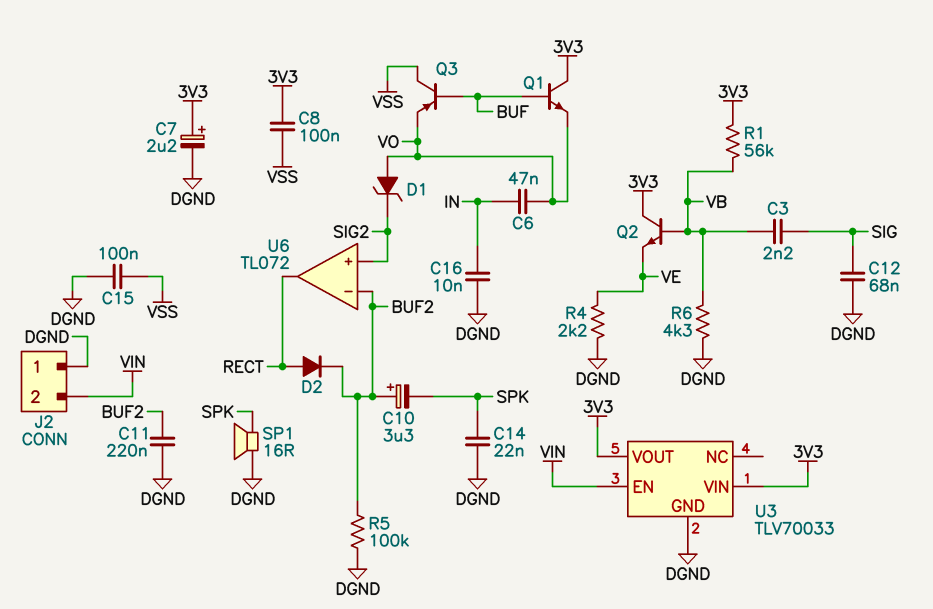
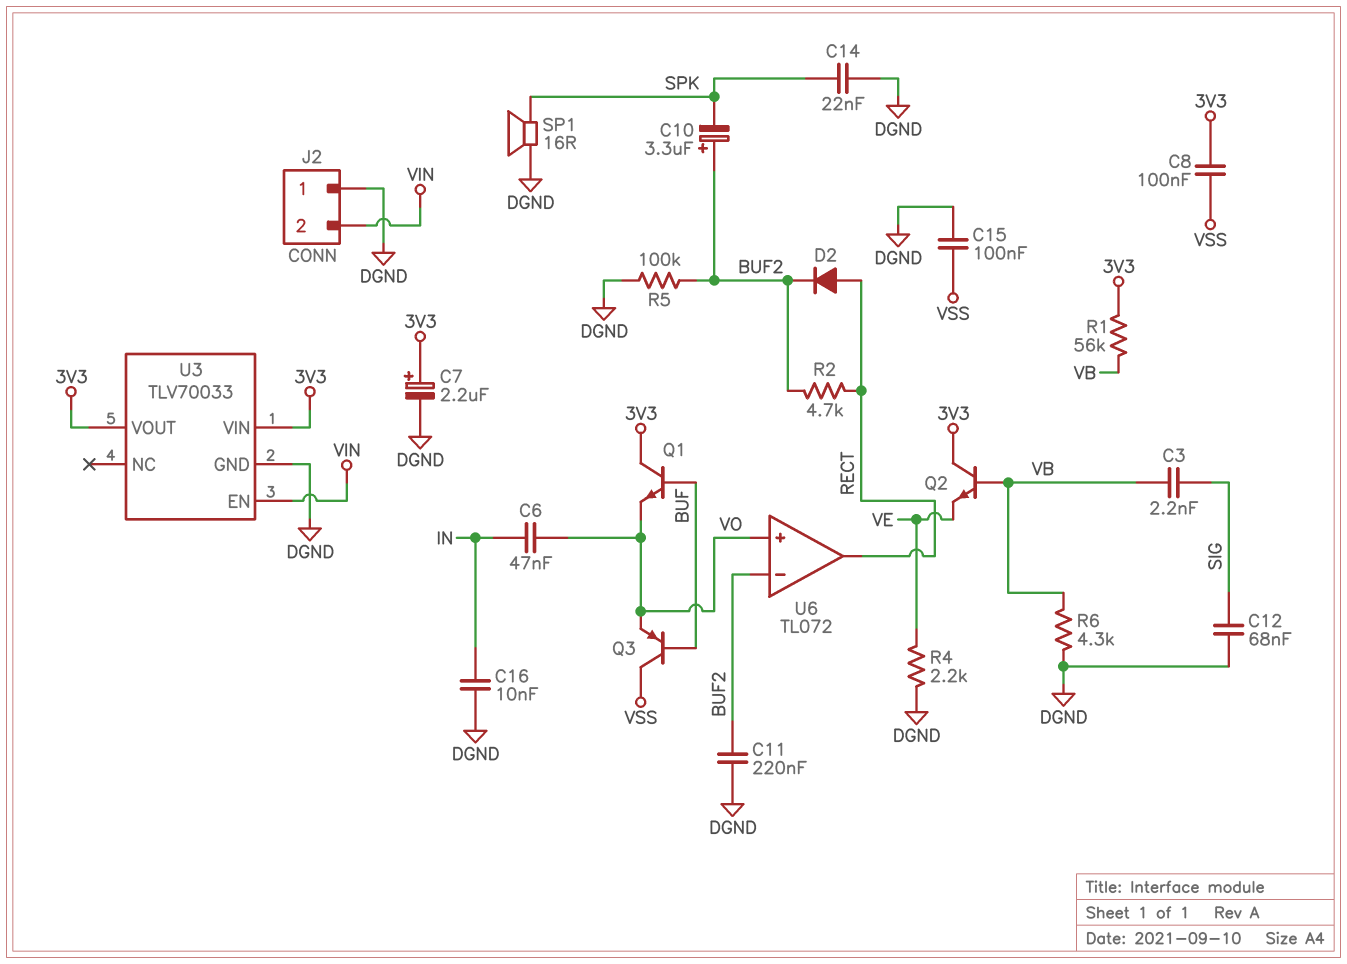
D1: zener (A VO, K SIG2) -> none
R2: none -> 4.7k (BUF2, RECT)
U6 pin in+: SIG2 -> VO

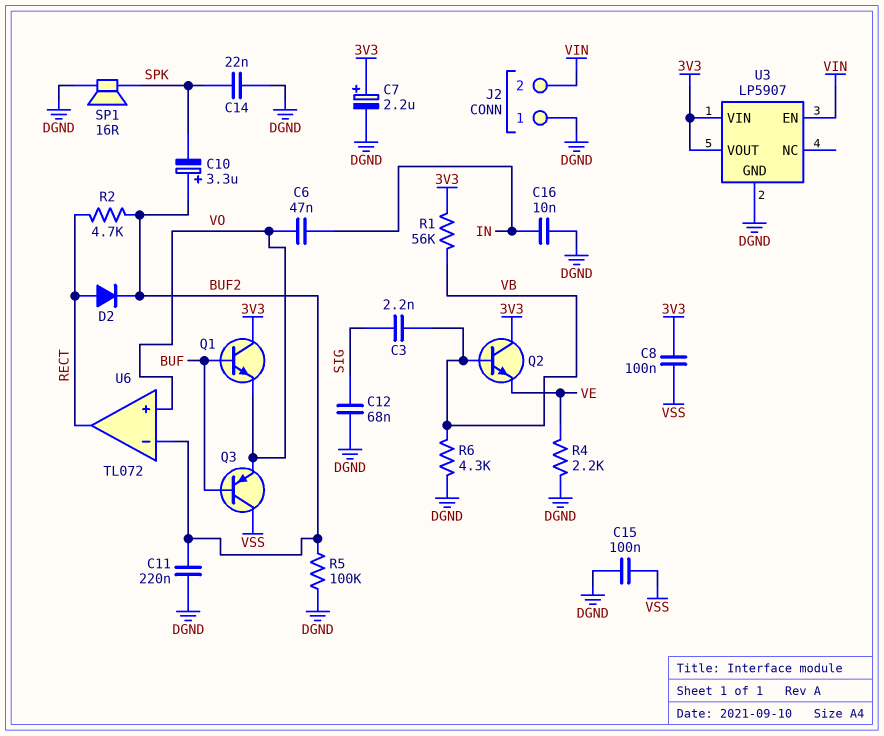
U3: TLV70033 -> LP5907

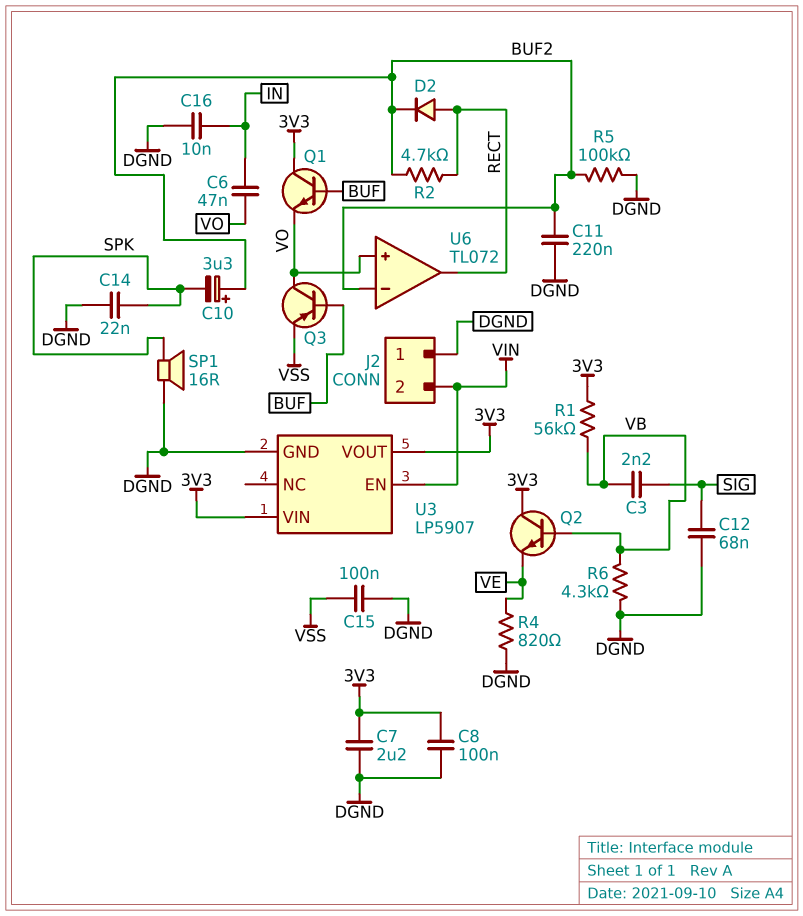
C7: 2.2uF (plus 3V3, minus DGND) -> 2.2uF (3V3, DGND)
C8: 100nF (3V3, VSS) -> 100nF (3V3, DGND)
Q3: PNP (B BUF, C VSS, E VO) -> PNP (B BUF, C VO, E VSS)
R4: 2.2k (DGND, VE) -> 820 (DGND, VE)

